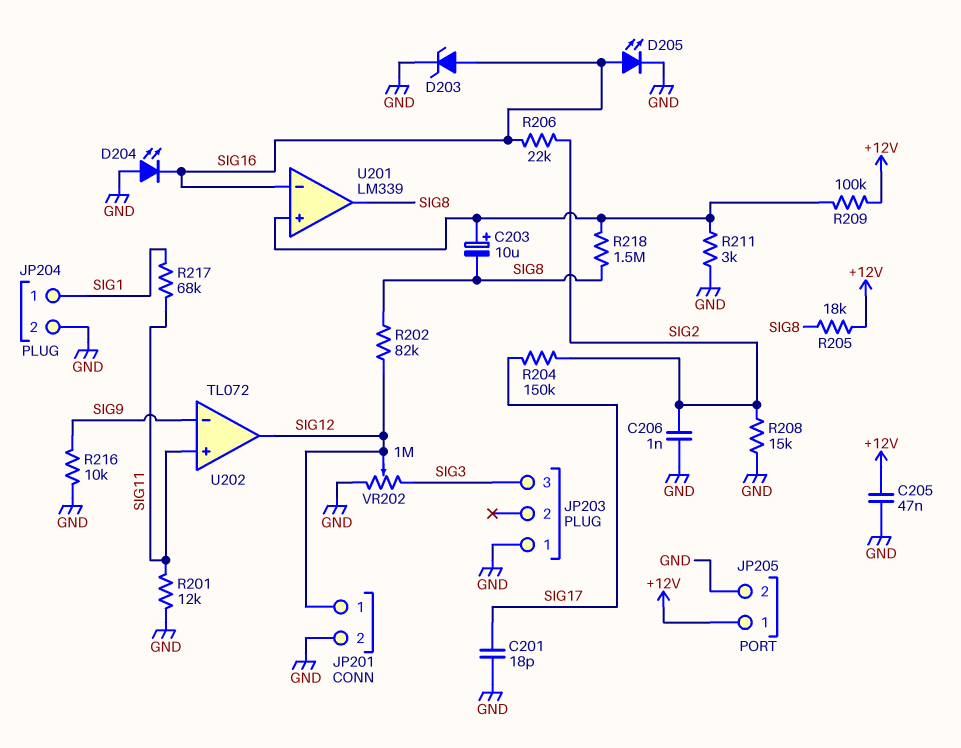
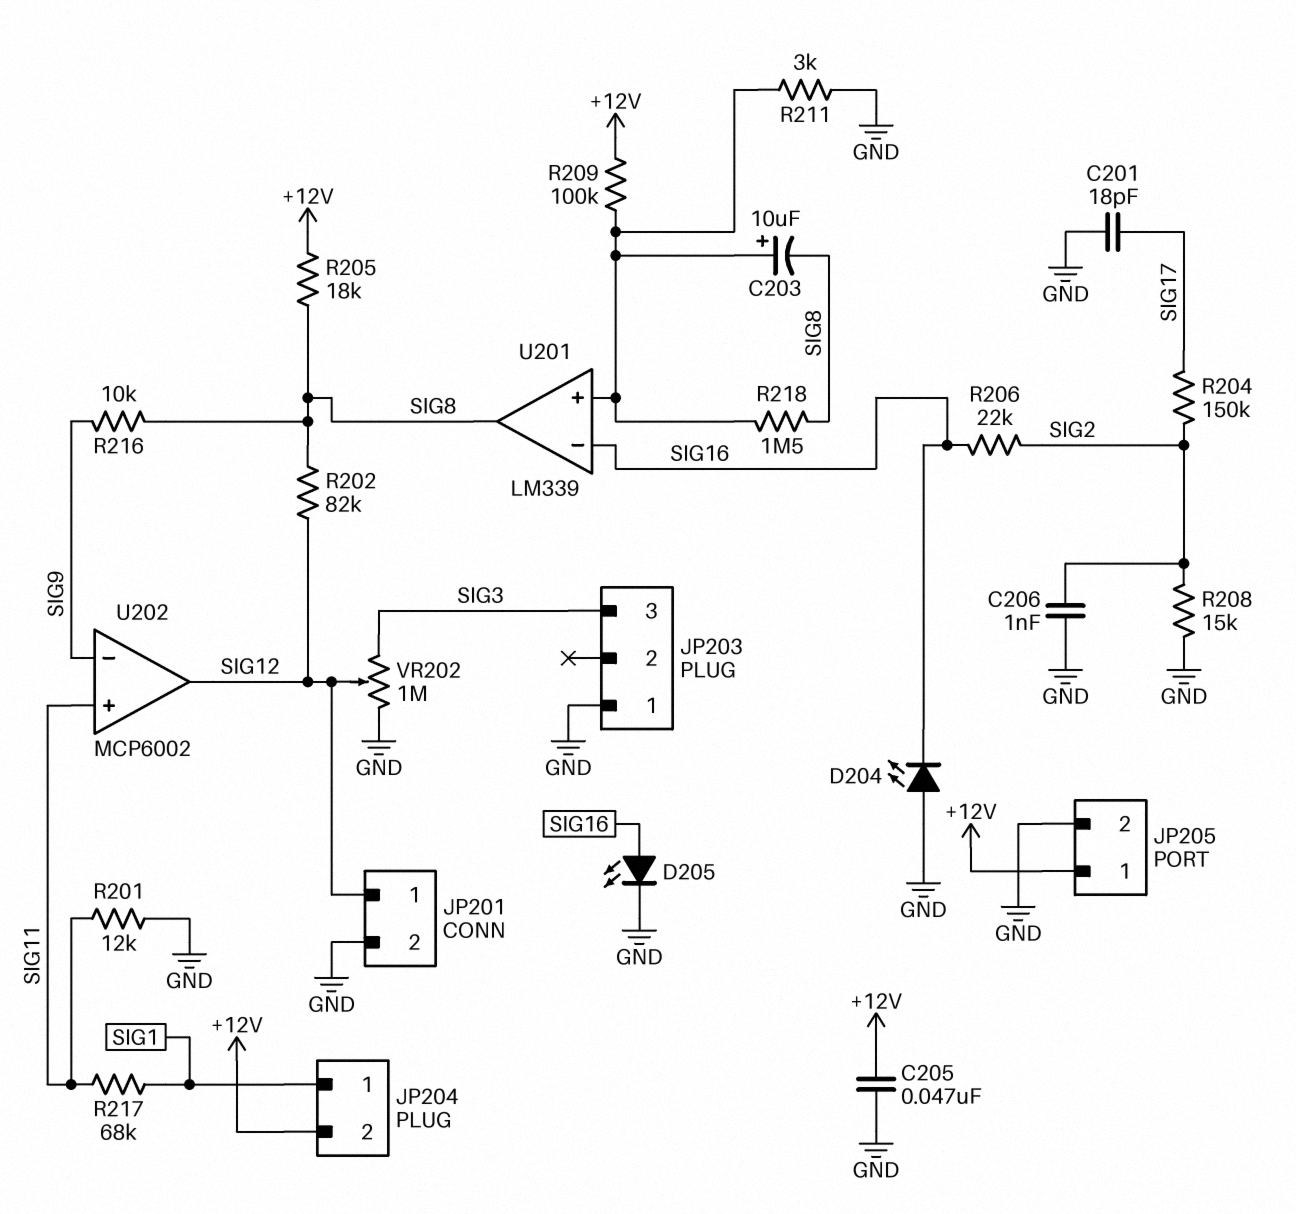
D203: zener (A SIG16, K GND) -> none
JP204 pin 2: GND -> +12V
R216: 10k (GND, SIG9) -> 10k (SIG8, SIG9)
U202: TL072 -> MCP6002

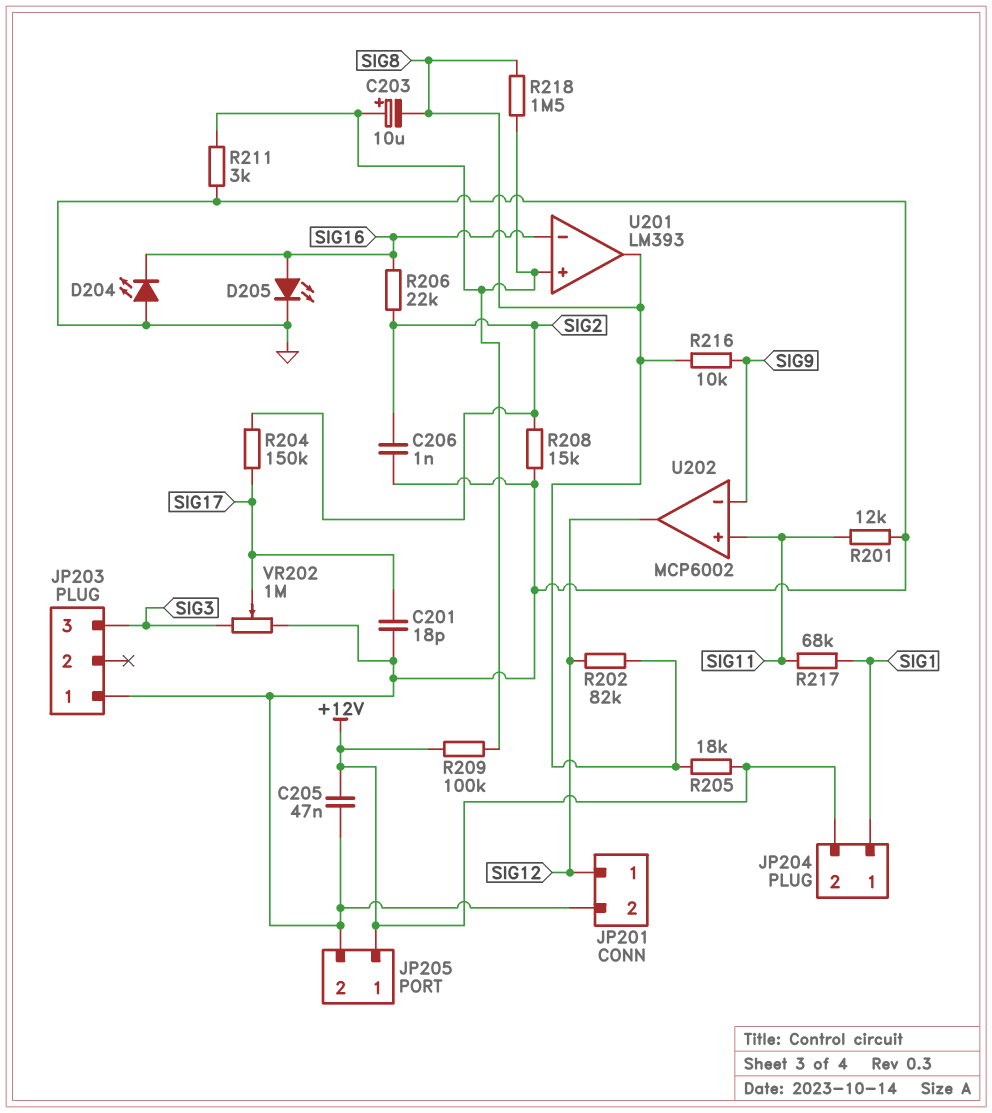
U201: LM339 -> LM393
VR202: 1M (GND, SIG3, wiper SIG12) -> 1M (GND, SIG3, wiper SIG17)

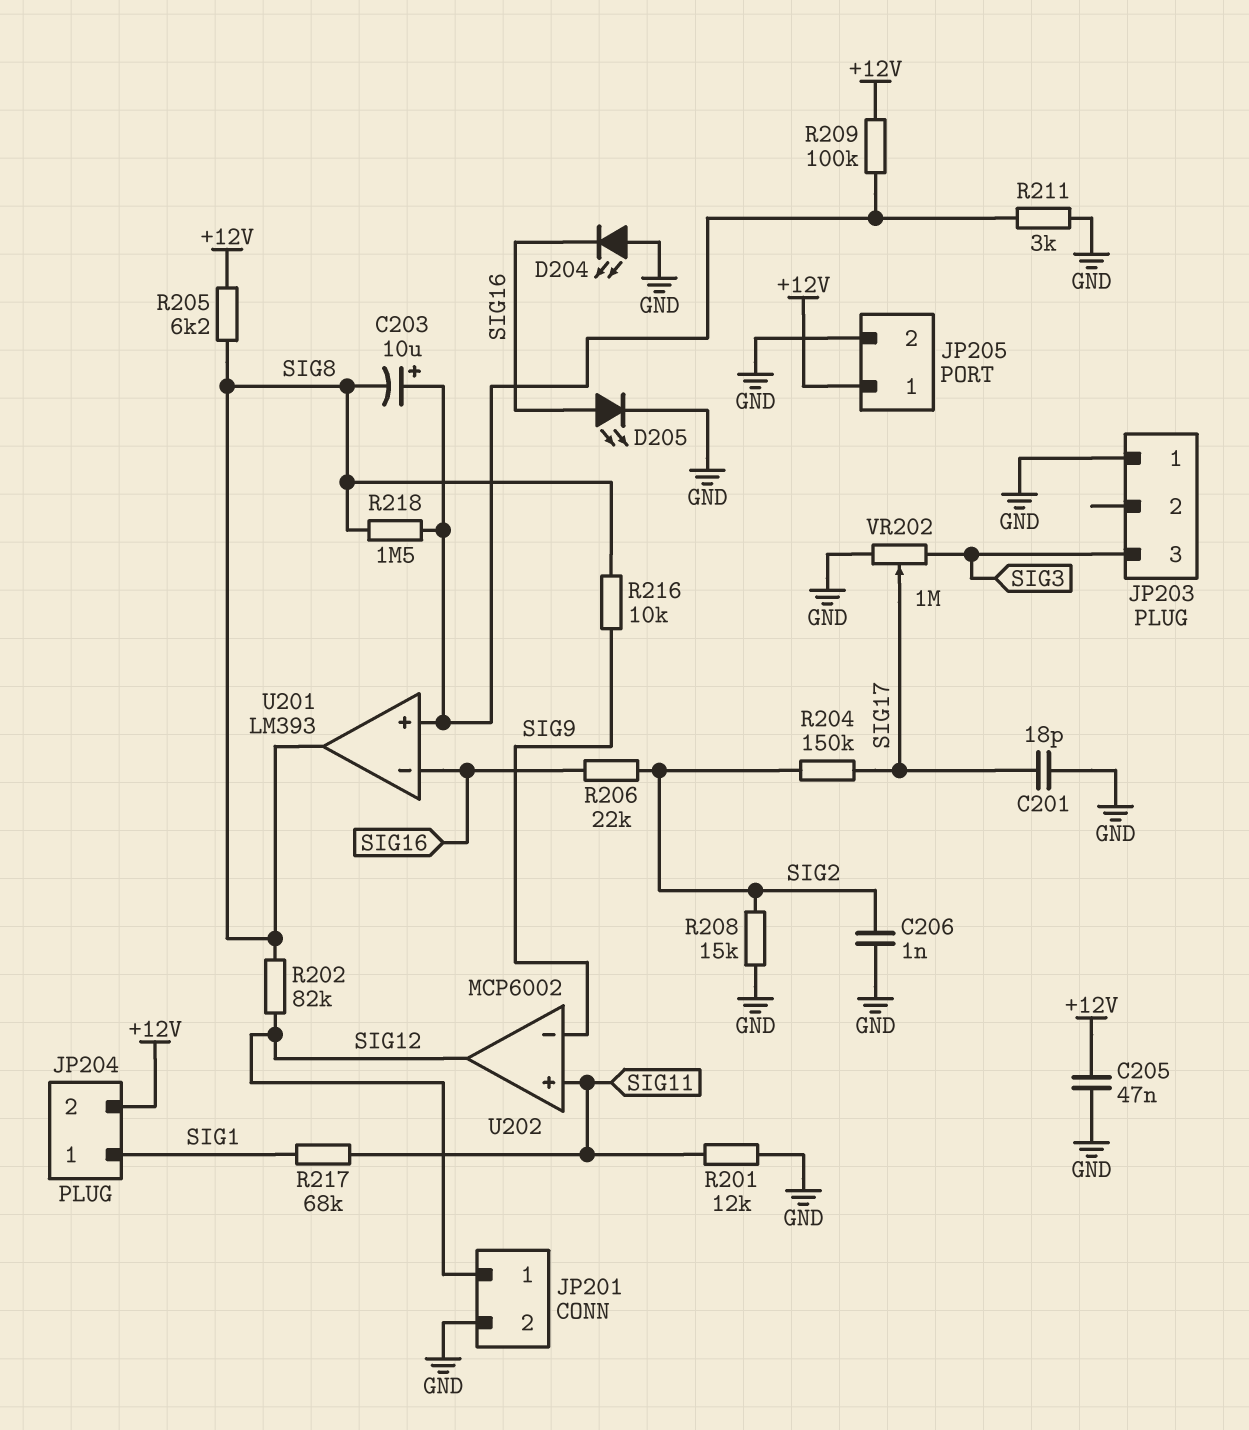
R205: 18k (+12V, SIG8) -> 6.2k (+12V, SIG8)

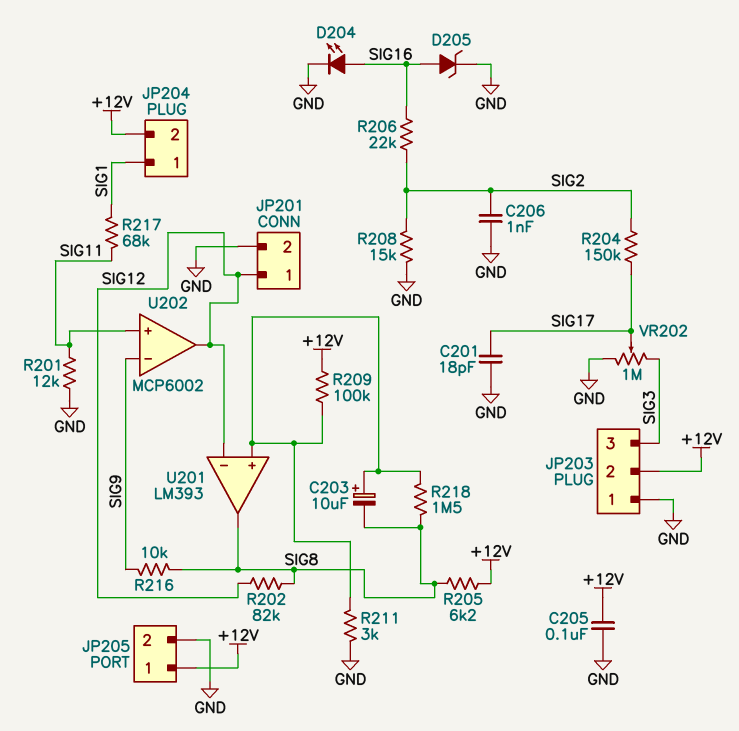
C205: 47nF (+12V, GND) -> 100nF (+12V, GND)
D204: LED (A GND, K SIG16) -> LED (A SIG16, K GND)
D205: LED (A SIG16, K GND) -> zener (A SIG16, K GND)
JP203 pin 2: none -> +12V
U201 pin in-: SIG16 -> SIG12

